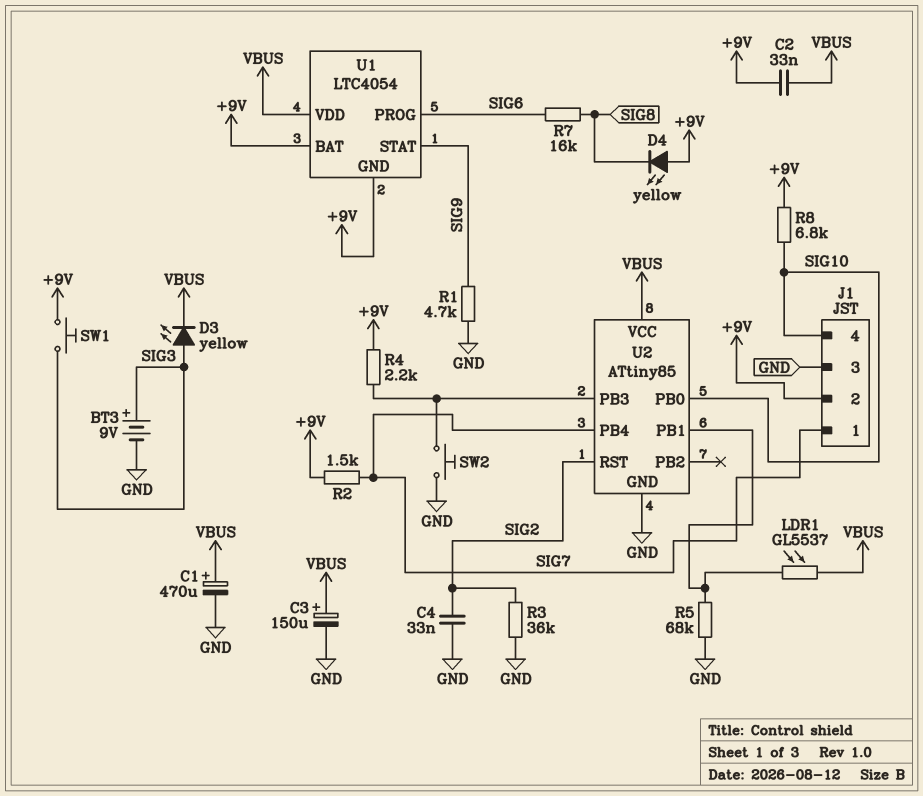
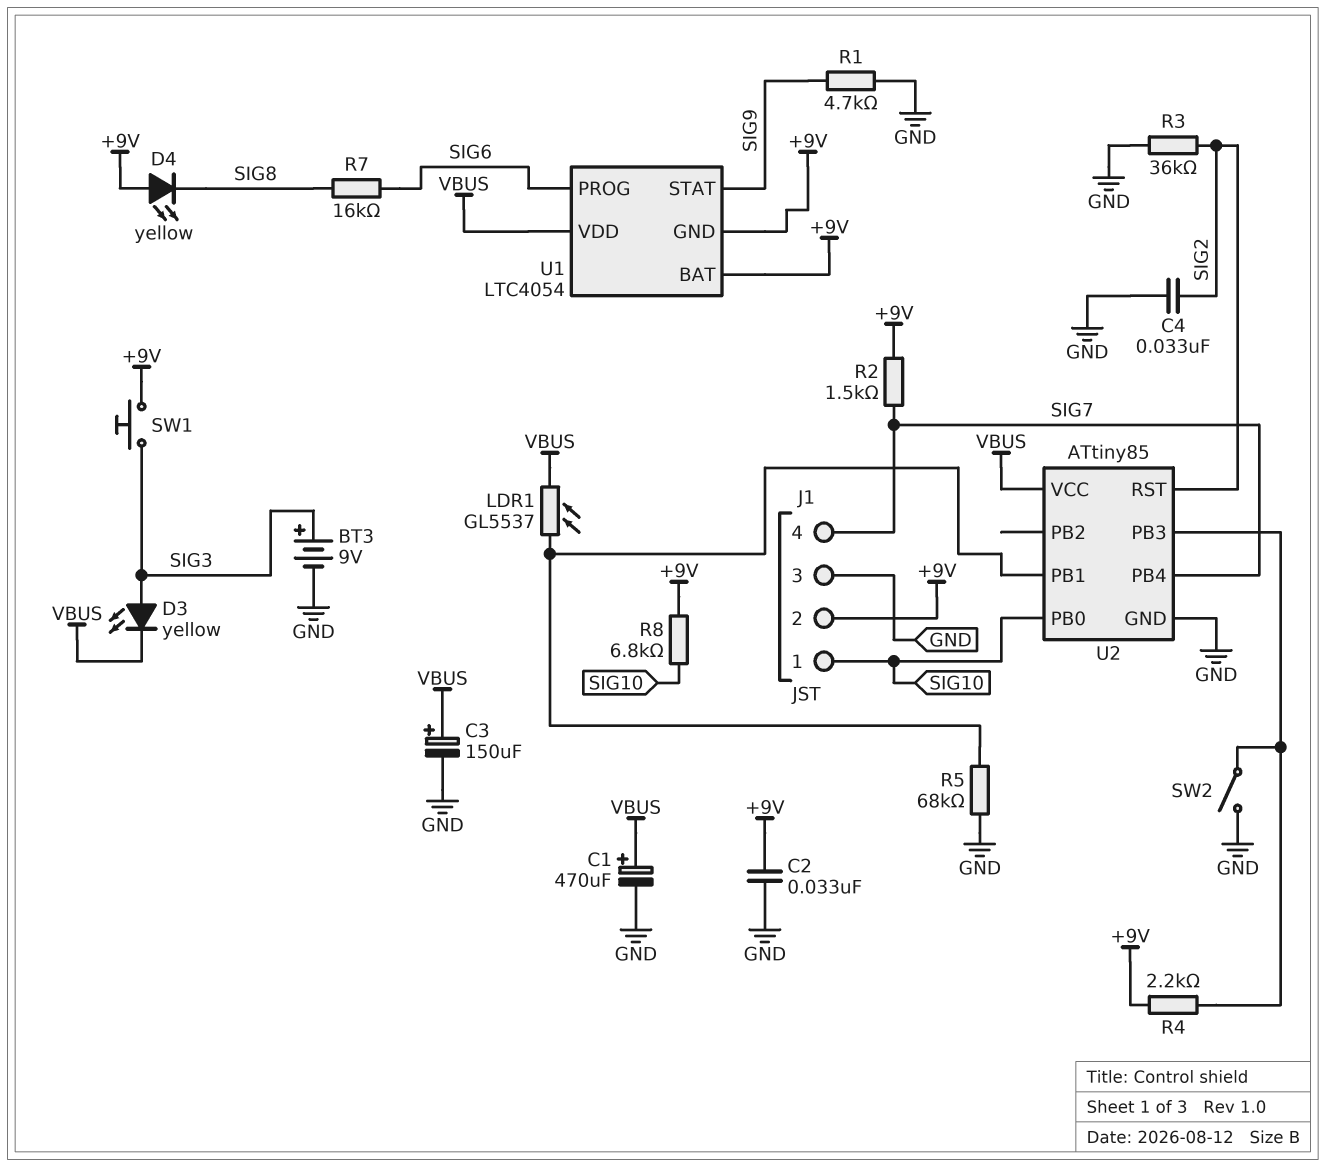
C2: 33nF (+9V, VBUS) -> 33nF (+9V, GND)
J1 pin 1: SIG7 -> SIG10
J1 pin 4: SIG10 -> SIG7
SW2: button (GND, U2/PB3) -> switch (GND, U2/PB3)

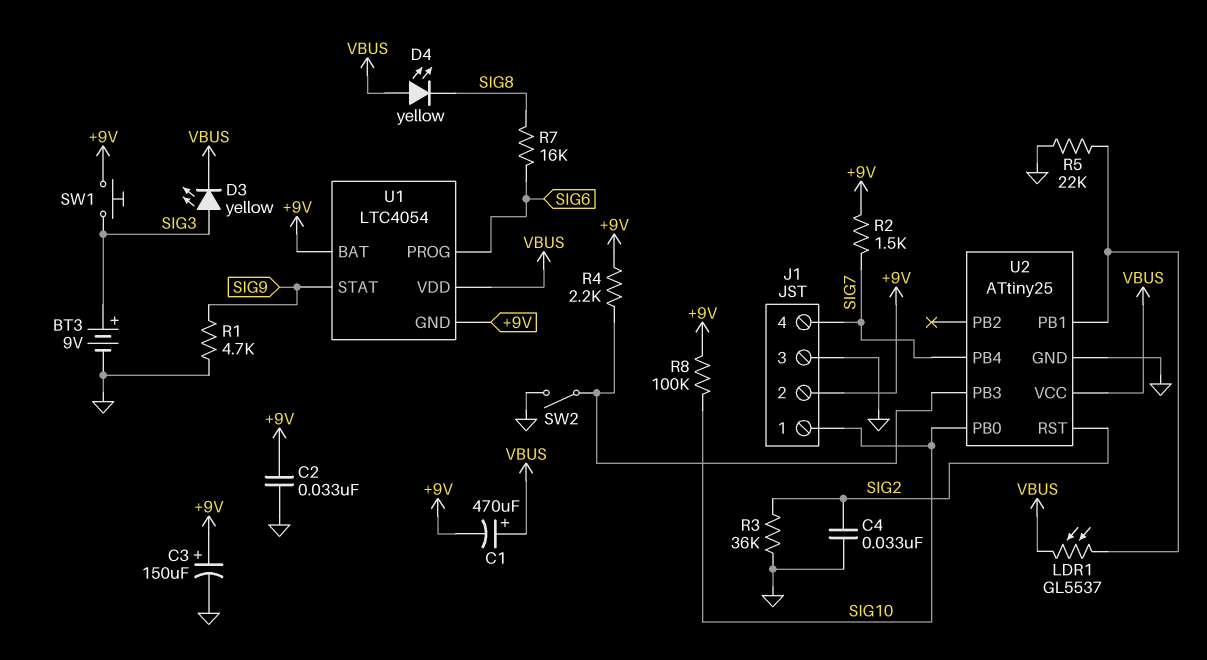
C1: 470uF (plus VBUS, minus GND) -> 470uF (plus VBUS, minus +9V)
C3: 150uF (plus VBUS, minus GND) -> 150uF (plus +9V, minus GND)
D4: LED yellow (A +9V, K SIG8) -> LED yellow (A VBUS, K SIG8)
R5: 68k (GND, U2/PB1) -> 22k (GND, U2/PB1)
R8: 6.8k (+9V, SIG10) -> 100k (+9V, SIG10)
U2: ATtiny85 -> ATtiny25

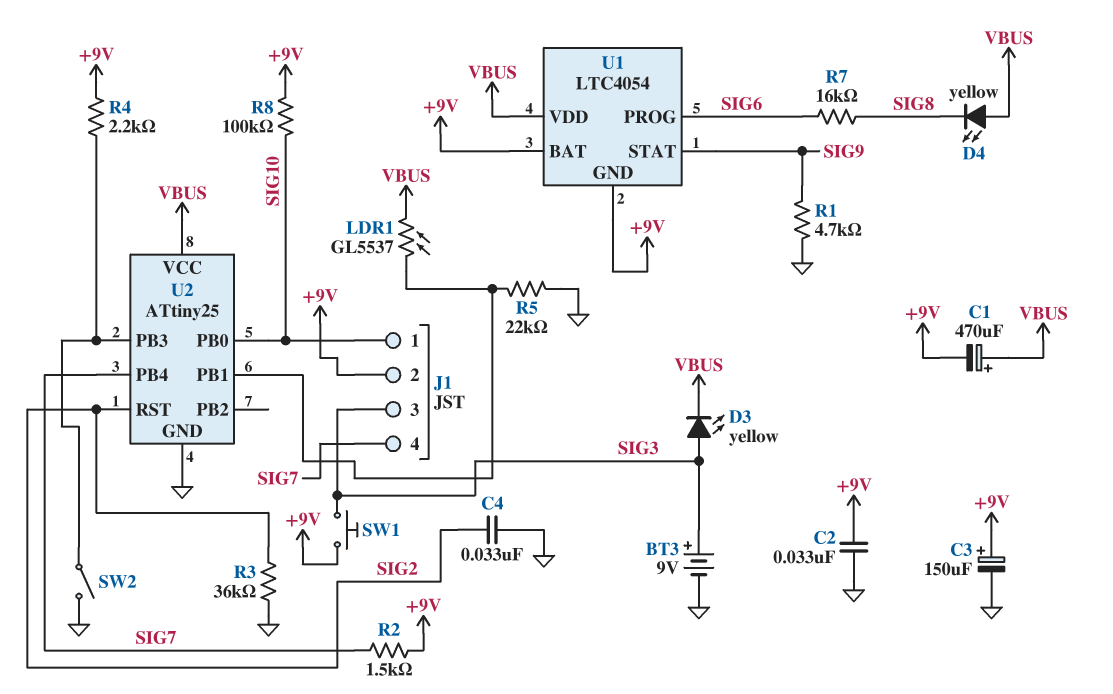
J1 pin 3: GND -> SIG3

